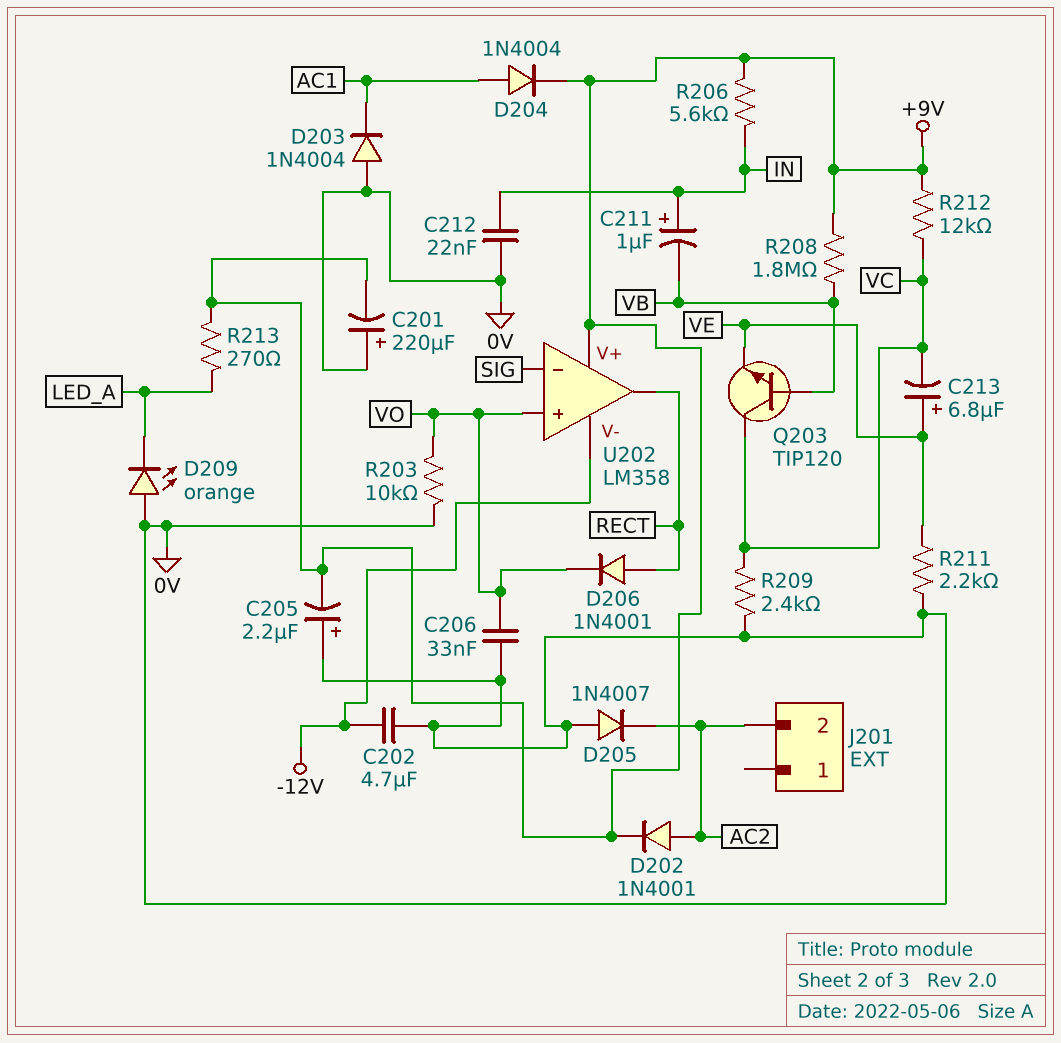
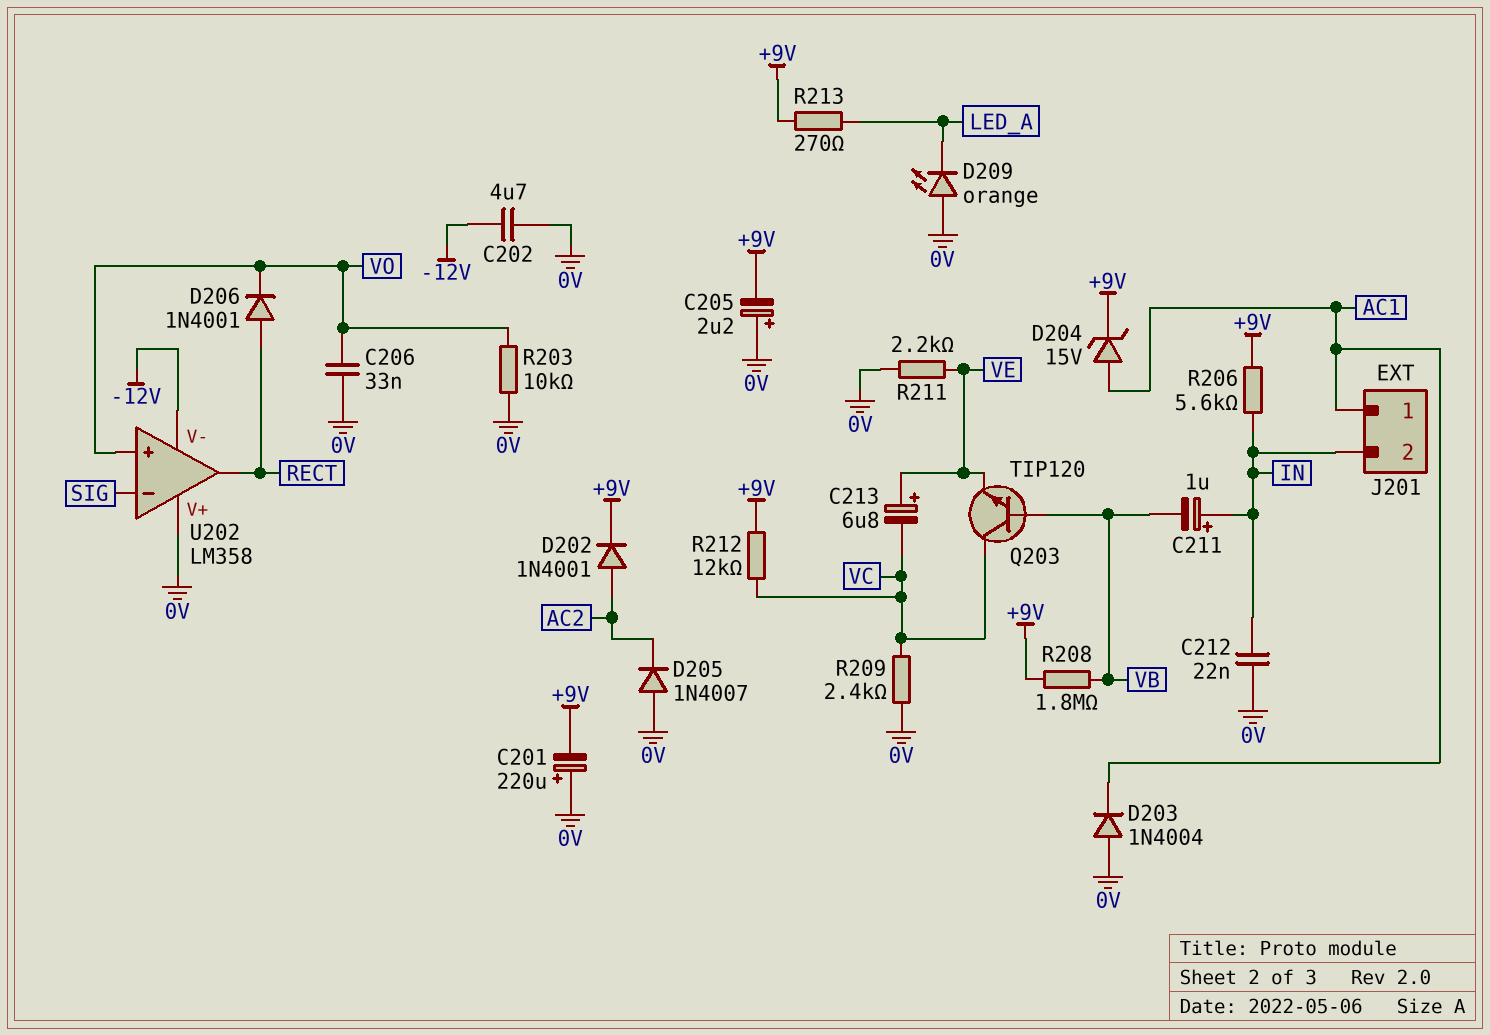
D204: diode 1N4004 (A AC1, K +9V) -> zener 15V (A AC1, K +9V)
J201 pin 1: none -> AC1
J201 pin 2: AC2 -> IN
U202 pin V+: +9V -> 0V

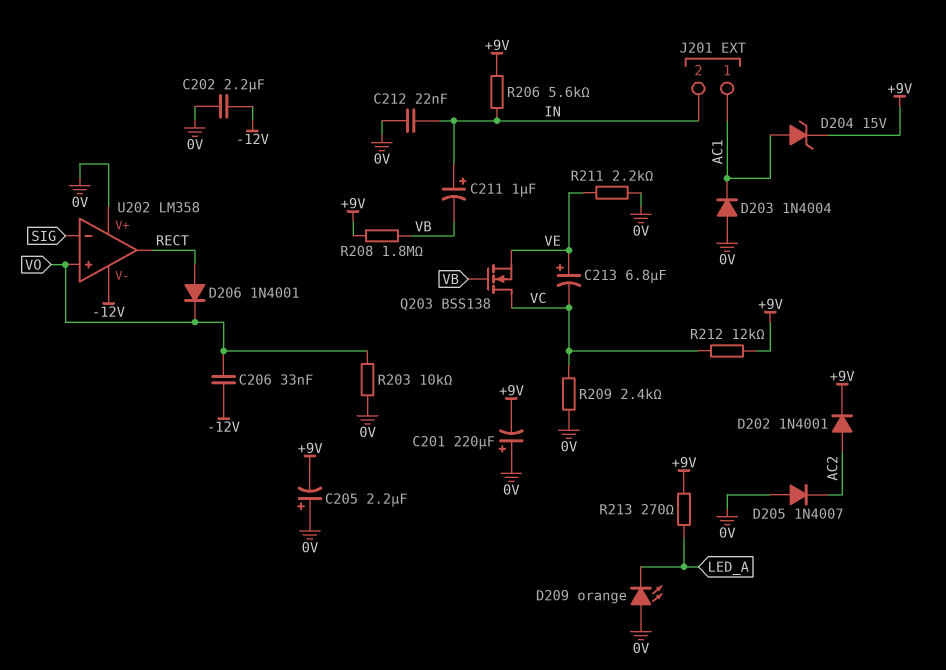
C202: 4.7uF (-12V, 0V) -> 2.2uF (-12V, 0V)
C206: 33nF (0V, VO) -> 33nF (-12V, VO)
Q203: NPN TIP120 (B VB, C VC, E VE) -> NMOS BSS138 (G VB, D VC, S VE)

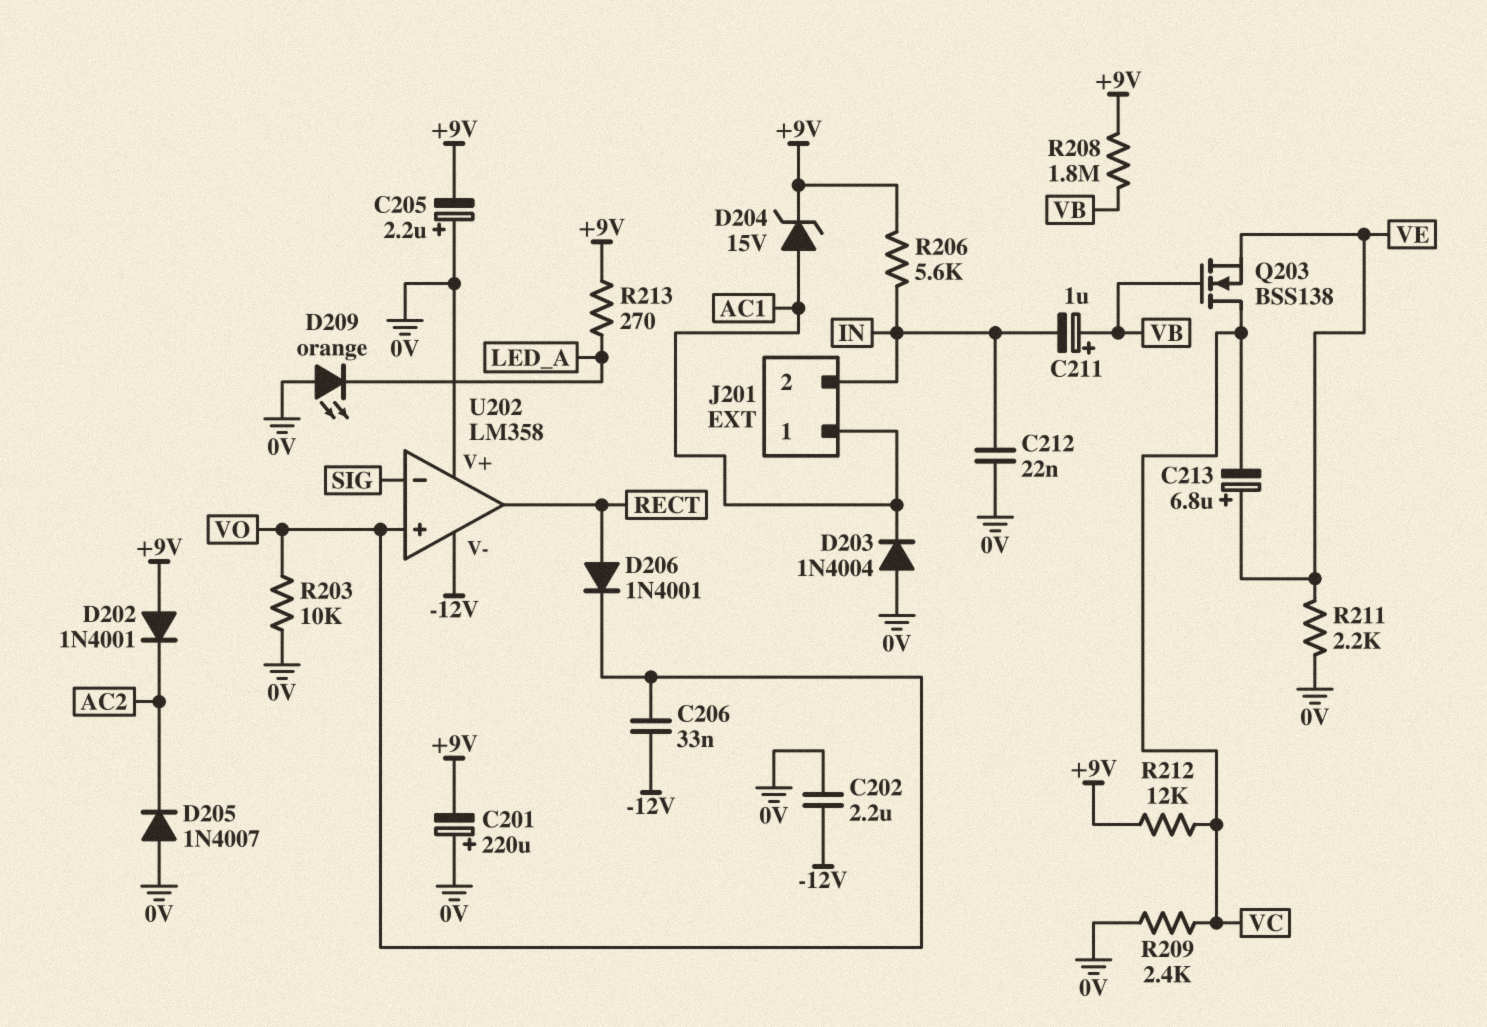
C211: 1uF (plus IN, minus VB) -> 1uF (plus VB, minus IN)
D202: diode 1N4001 (A AC2, K +9V) -> diode 1N4001 (A +9V, K AC2)

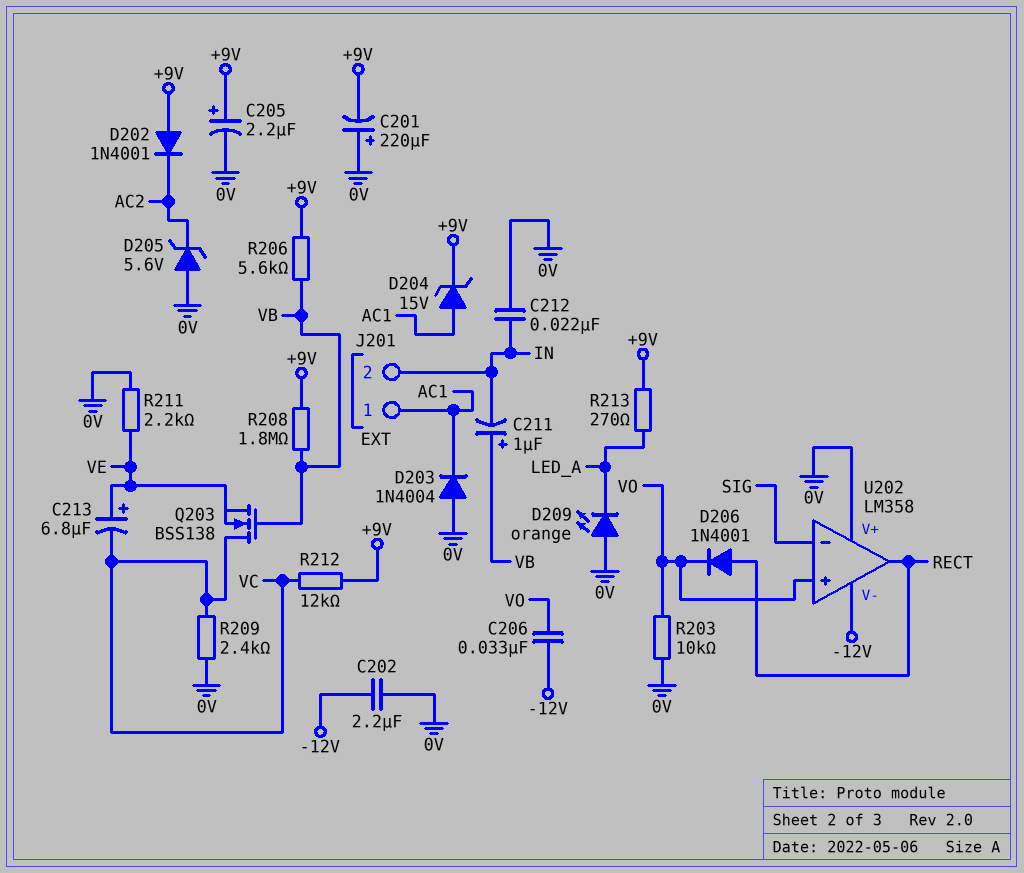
C205: 2.2uF (plus 0V, minus +9V) -> 2.2uF (plus +9V, minus 0V)
D205: diode 1N4007 (A 0V, K AC2) -> zener 5.6V (A 0V, K AC2)
R206: 5.6k (+9V, IN) -> 5.6k (+9V, VB)

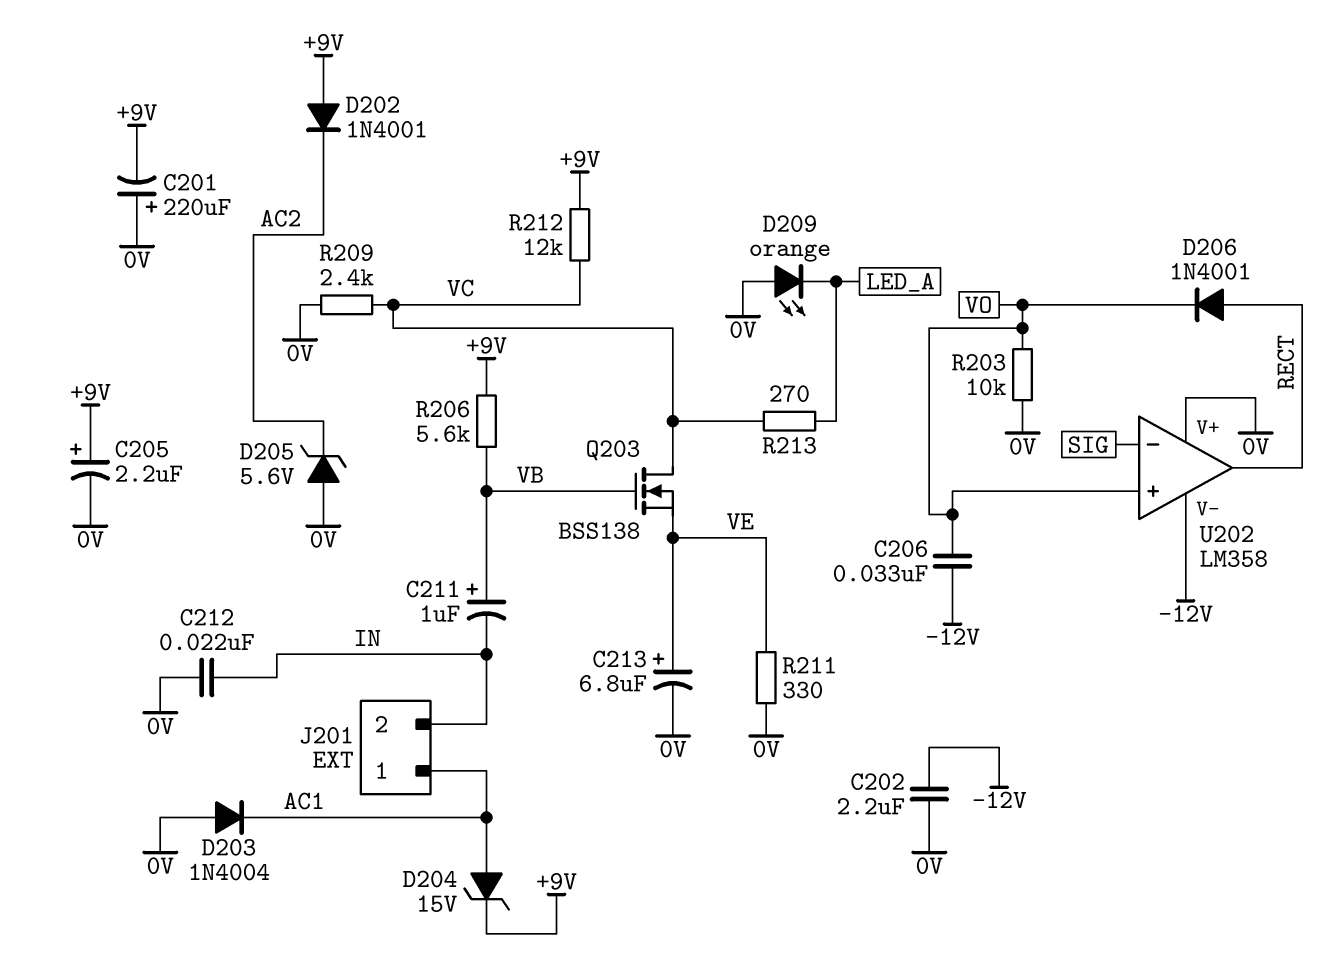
C213: 6.8uF (plus VE, minus VC) -> 6.8uF (plus VE, minus 0V)
R208: 1.8M (+9V, VB) -> none
R211: 2.2k (0V, VE) -> 330 (0V, VE)
R213: 270 (+9V, LED_A) -> 270 (LED_A, VC)

